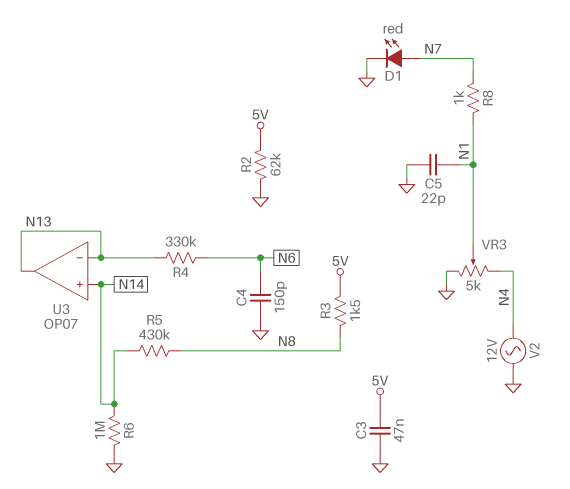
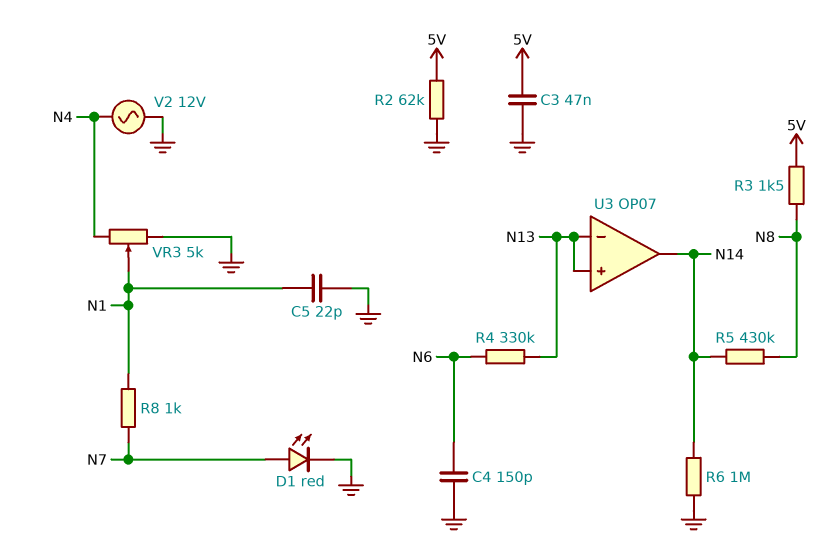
U3 pin in+: N14 -> N13
U3 pin out: N13 -> N14

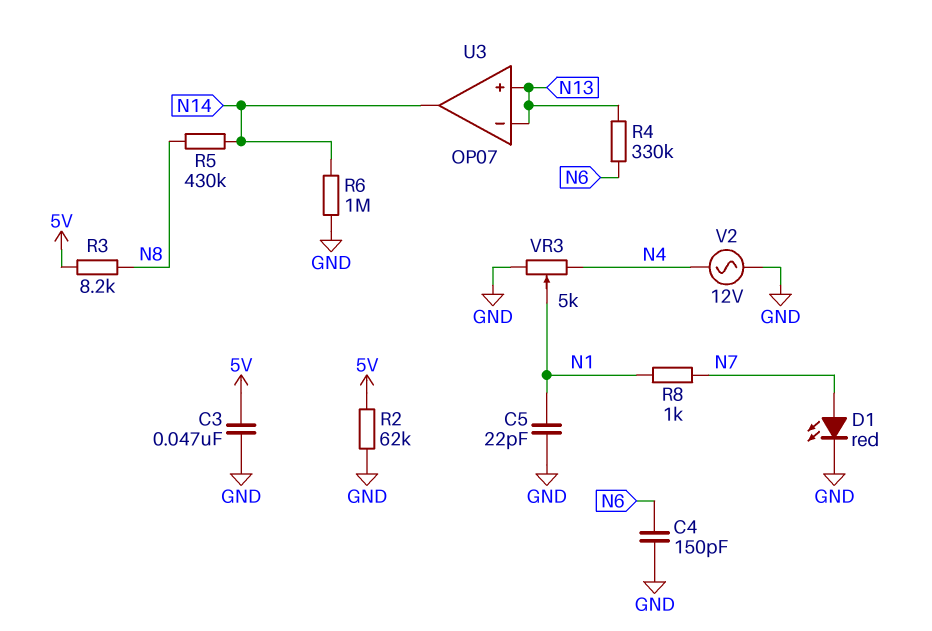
R3: 1.5k (5V, N8) -> 8.2k (5V, N8)

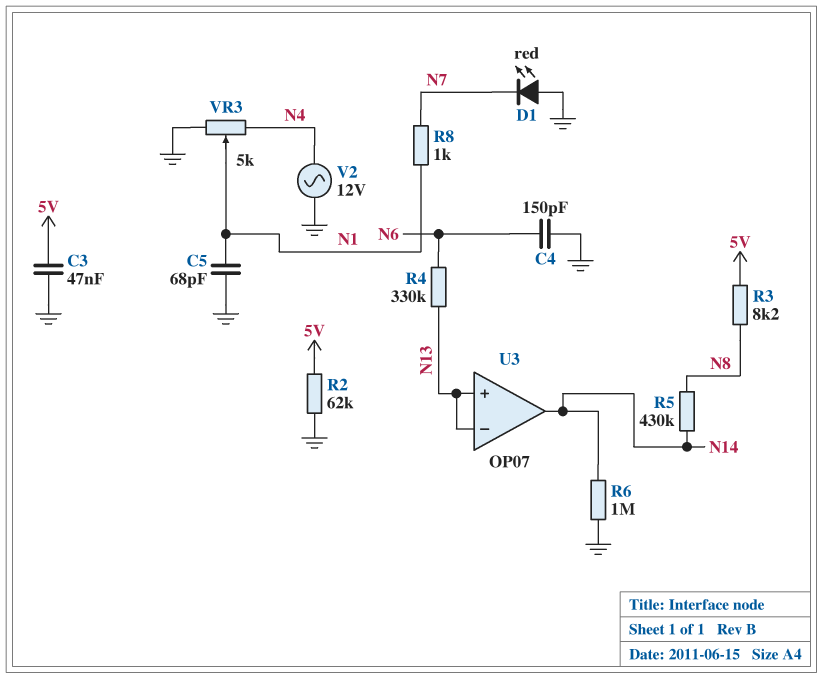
C5: 22pF (GND, N1) -> 68pF (GND, N1)
D1: LED red (A N7, K GND) -> LED red (A GND, K N7)

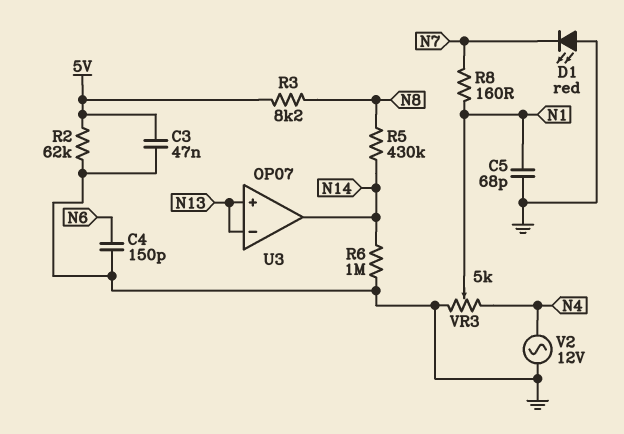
R4: 330k (N6, N13) -> none
R8: 1k (N1, N7) -> 160 (N1, N7)

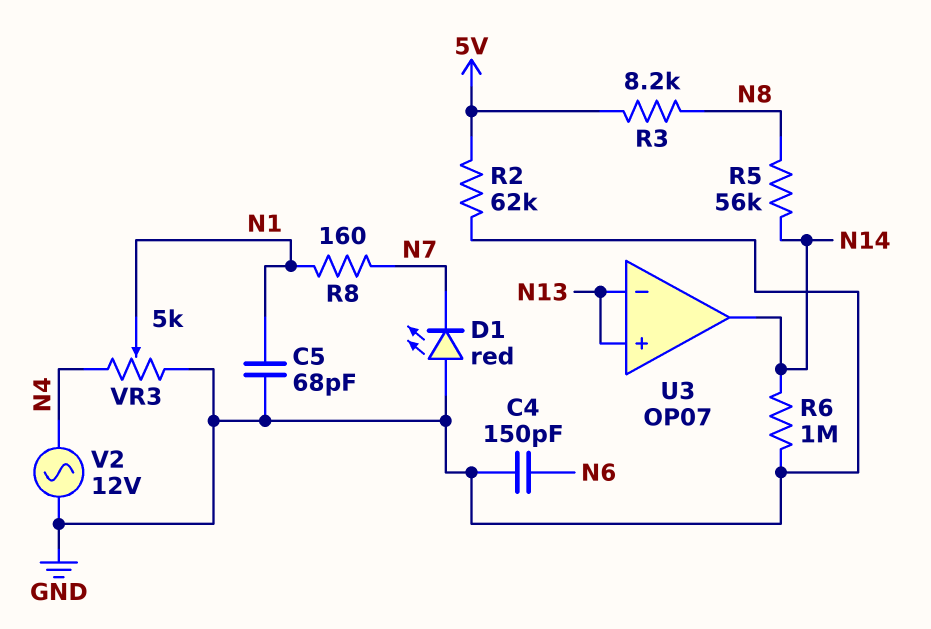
C3: 47nF (5V, GND) -> none
R5: 430k (N8, N14) -> 56k (N8, N14)

